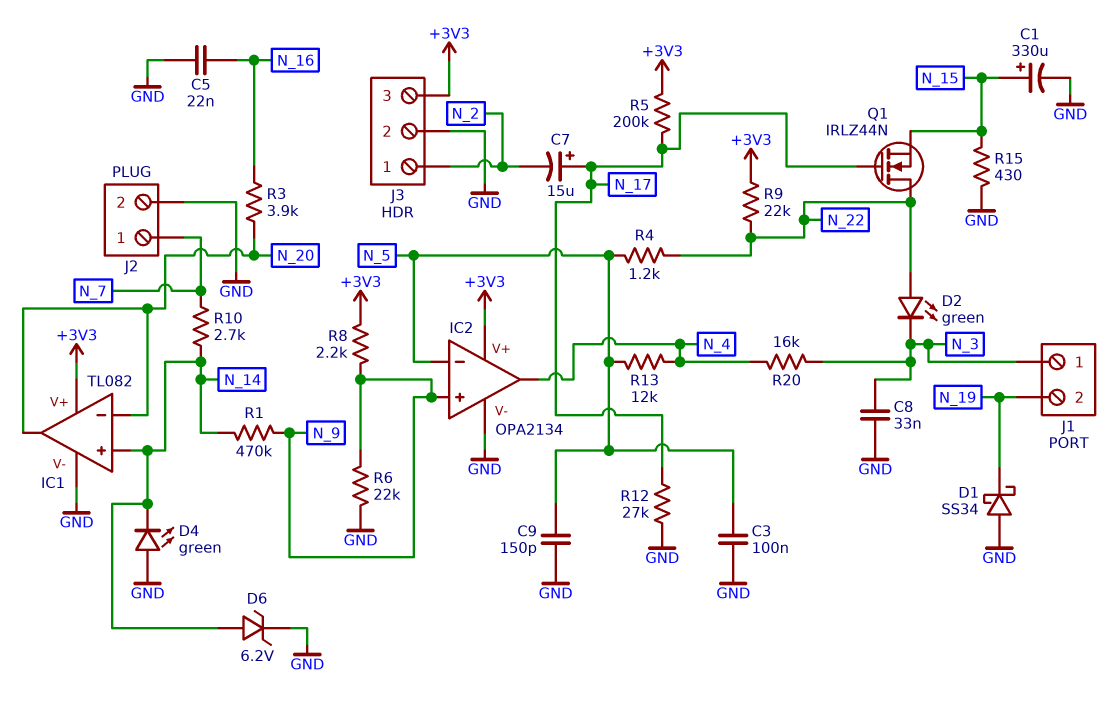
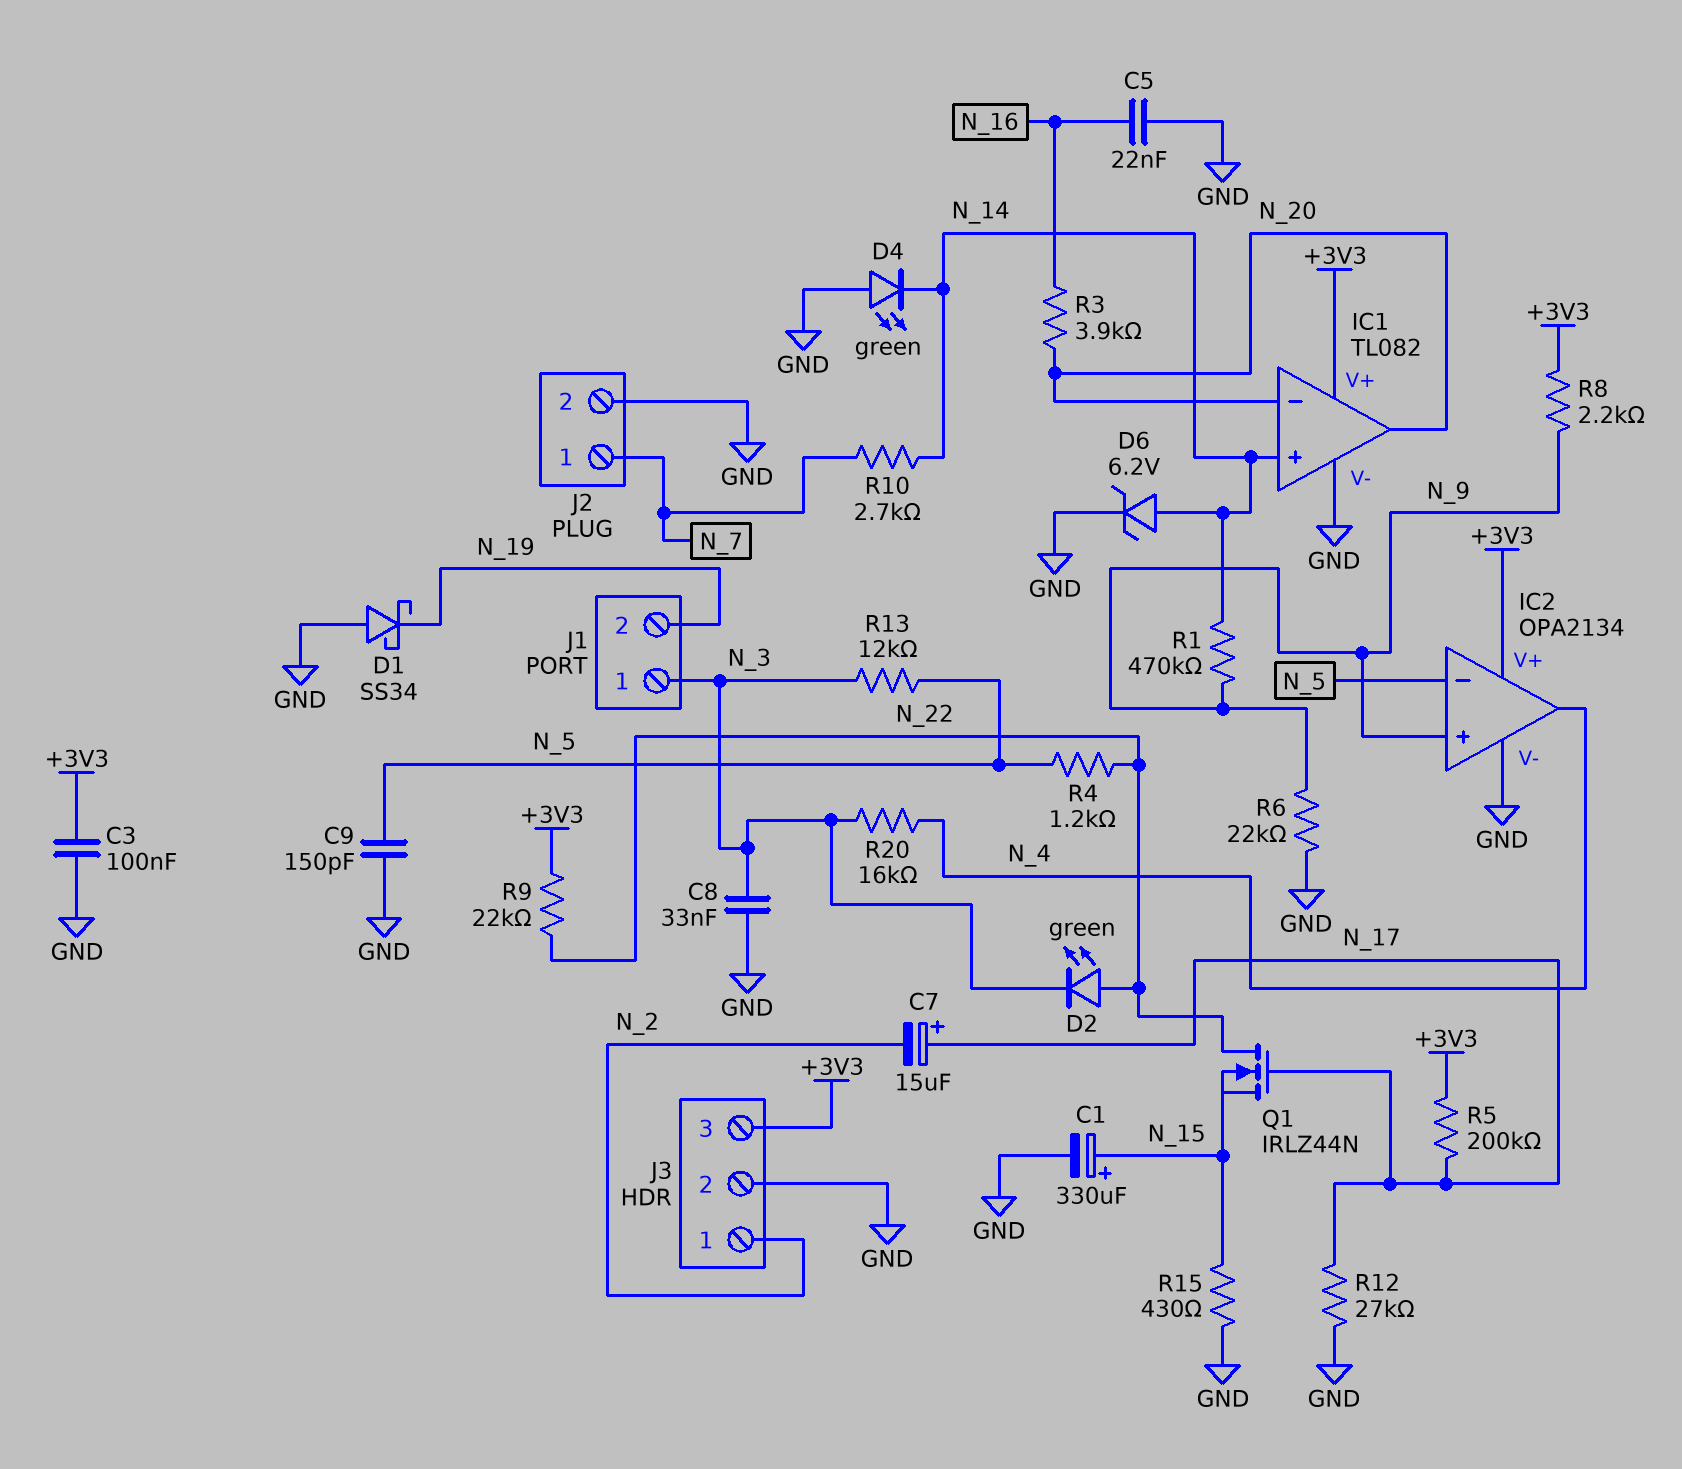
C3: 100nF (GND, N_5) -> 100nF (+3V3, GND)
R13: 12k (N_4, N_5) -> 12k (N_3, N_5)

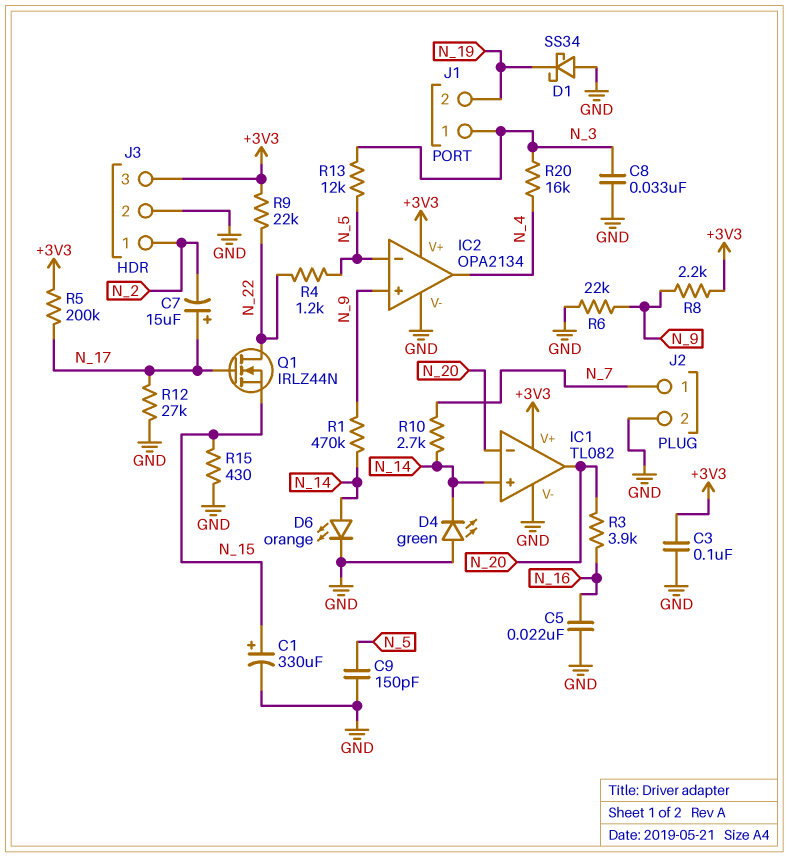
D2: LED green (A N_22, K N_3) -> none
D6: zener 6.2V (A N_14, K GND) -> LED orange (A N_14, K GND)

